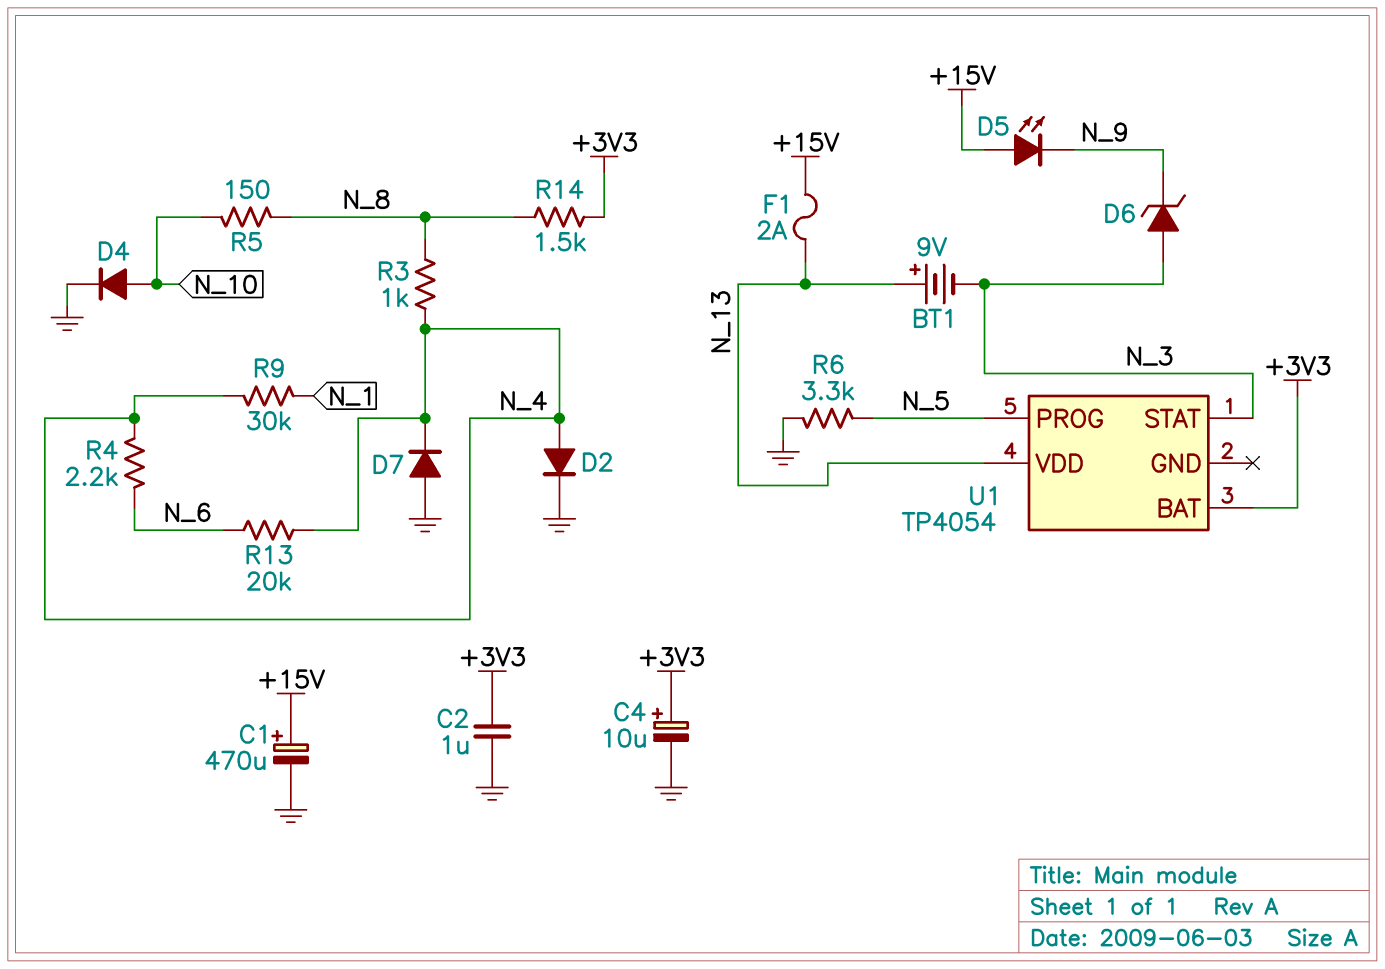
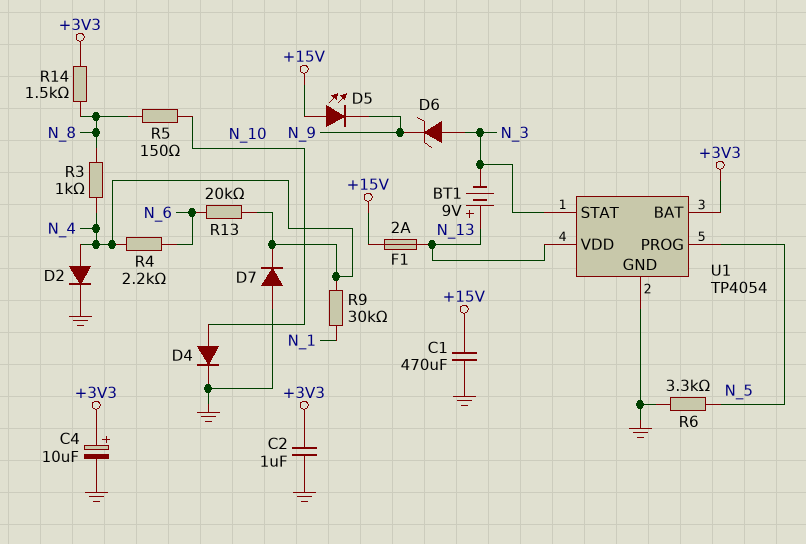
C1: 470uF (plus +15V, minus GND) -> 470uF (+15V, GND)
U1 pin GND: none -> GND

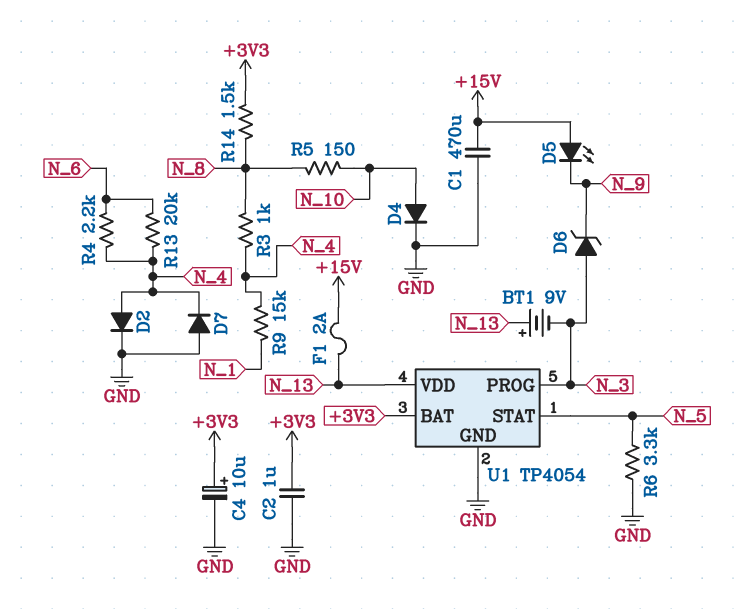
R9: 30k (N_1, N_4) -> 15k (N_1, N_4)
U1 pin PROG: N_5 -> N_3
U1 pin STAT: N_3 -> N_5

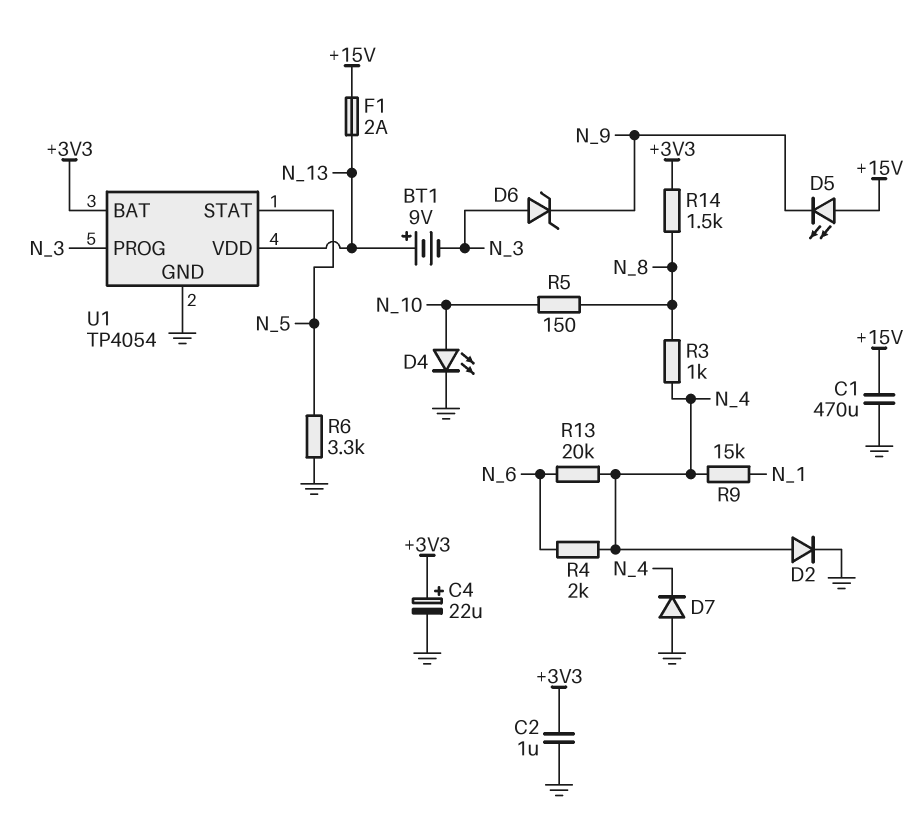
C4: 10uF (plus +3V3, minus GND) -> 22uF (plus +3V3, minus GND)
D4: diode (A N_10, K GND) -> LED (A N_10, K GND)
R4: 2.2k (N_4, N_6) -> 2k (N_4, N_6)

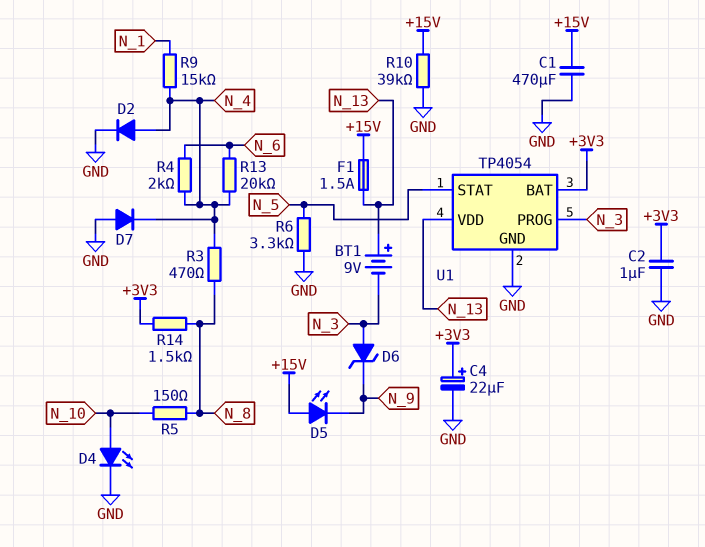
F1: 2A (+15V, N_13) -> 1.5A (+15V, N_13)
R3: 1k (N_4, N_8) -> 470 (N_4, N_8)
R10: none -> 39k (+15V, GND)

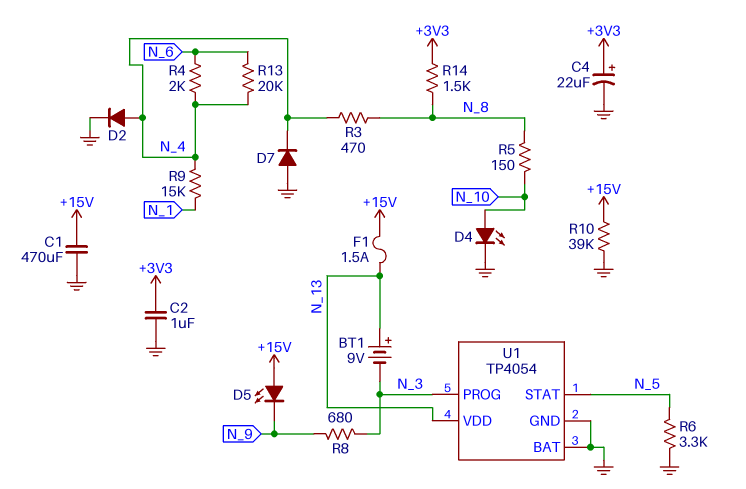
D6: zener (A N_3, K N_9) -> none
R8: none -> 680 (N_3, N_9)
U1 pin BAT: +3V3 -> GND

